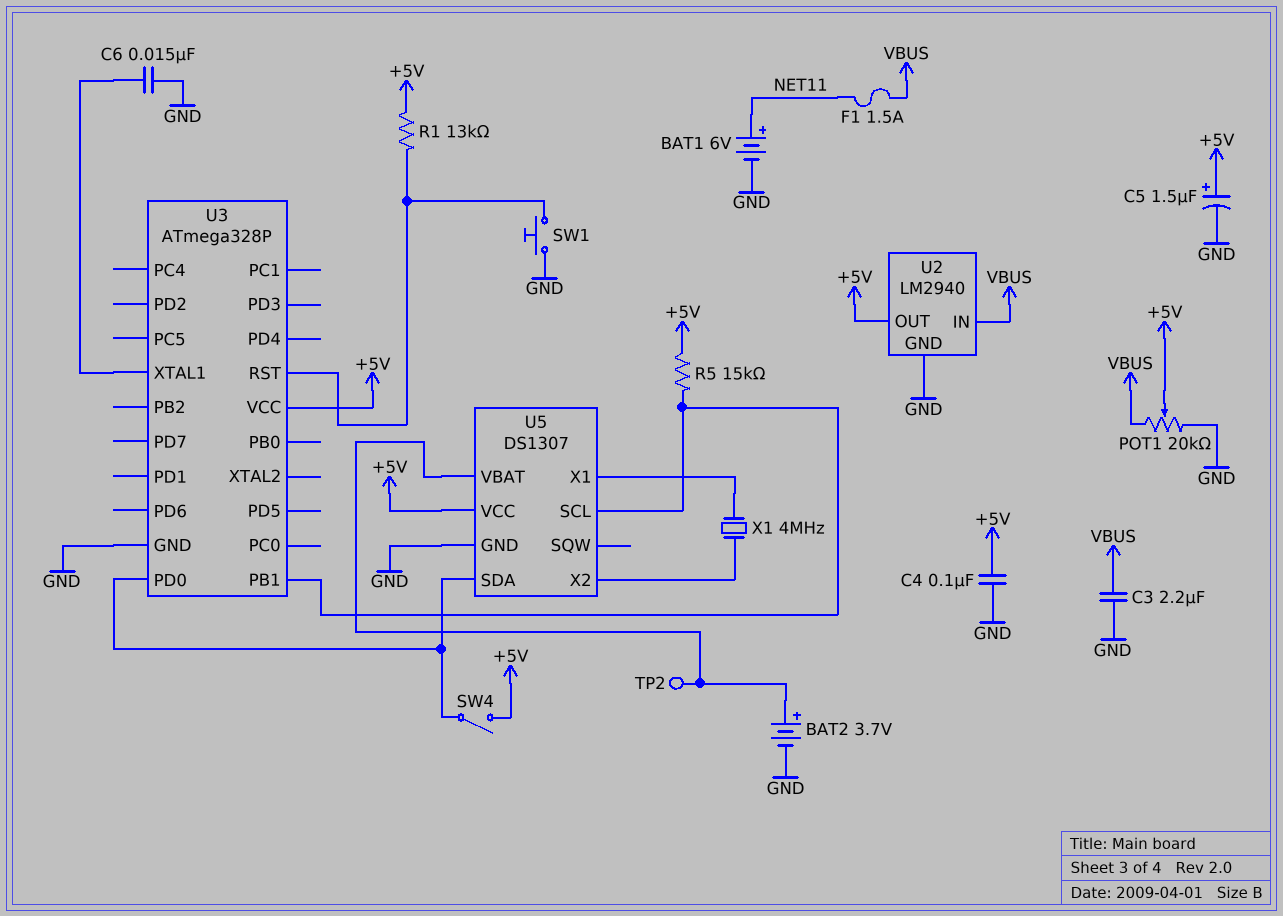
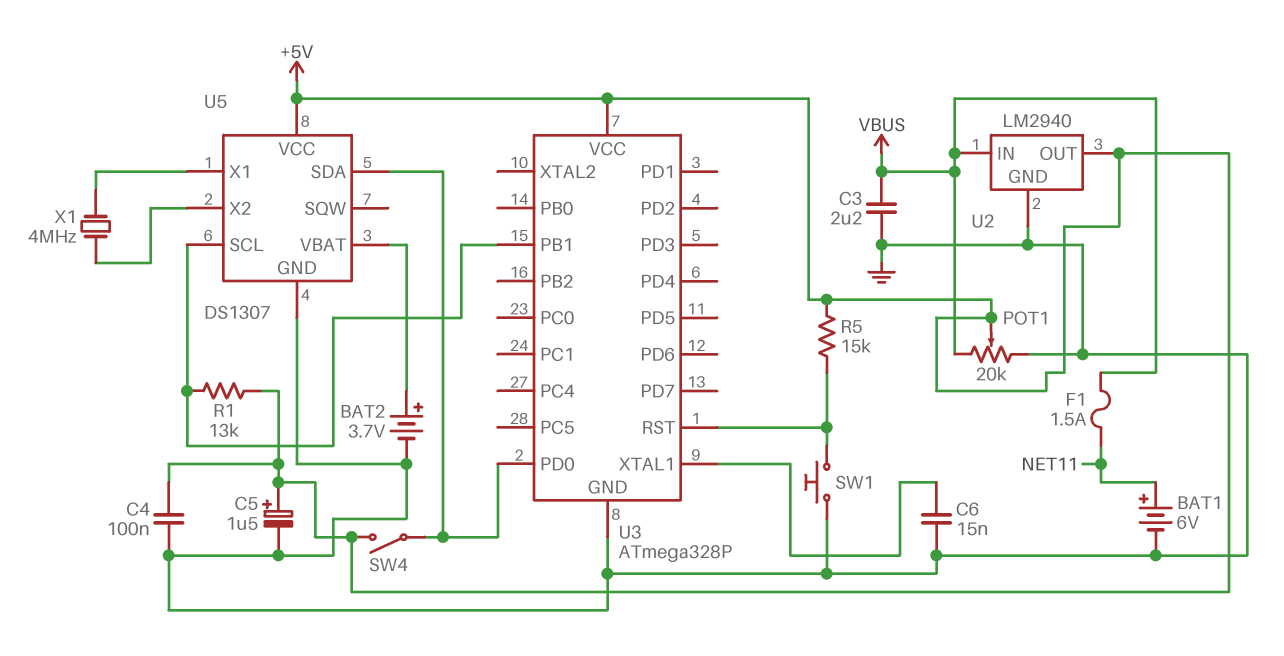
R1: 13k (+5V, U3/RST) -> 13k (+5V, U3/PB1)
R5: 15k (+5V, U3/PB1) -> 15k (+5V, U3/RST)
TP2: test point (U5/VBAT) -> none

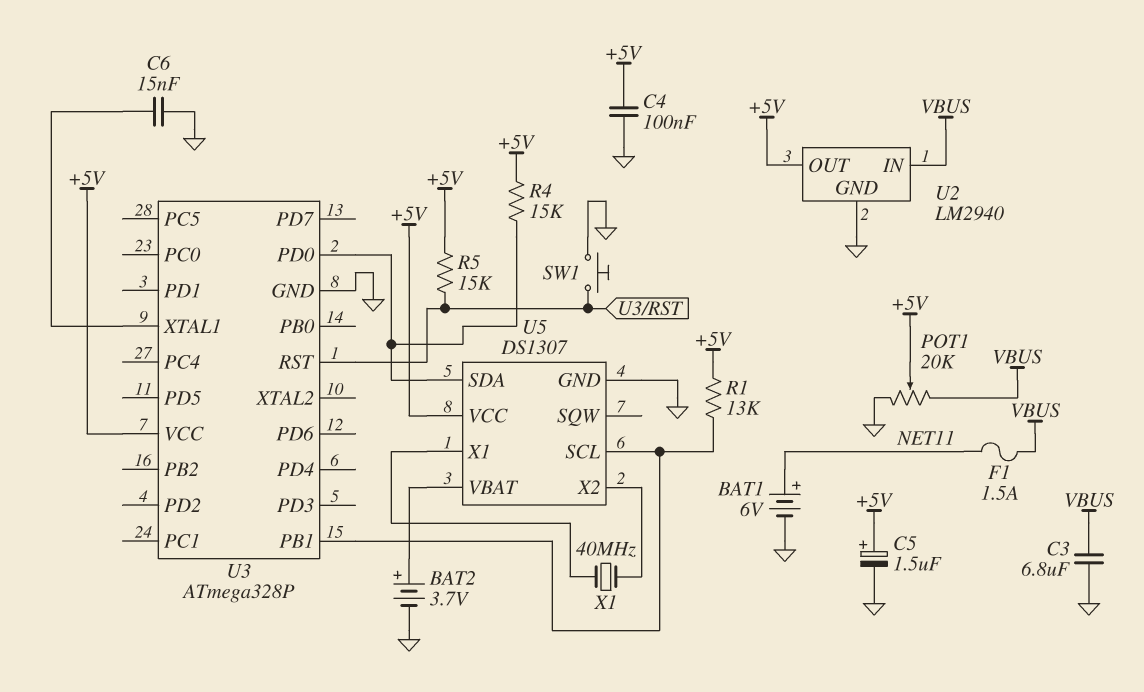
C3: 2.2uF (GND, VBUS) -> 6.8uF (GND, VBUS)
R4: none -> 15k (+5V, U3/PD0)
SW4: switch (+5V, U3/PD0) -> none
X1: 4MHz (U5/X1, U5/X2) -> 40MHz (U5/X1, U5/X2)

